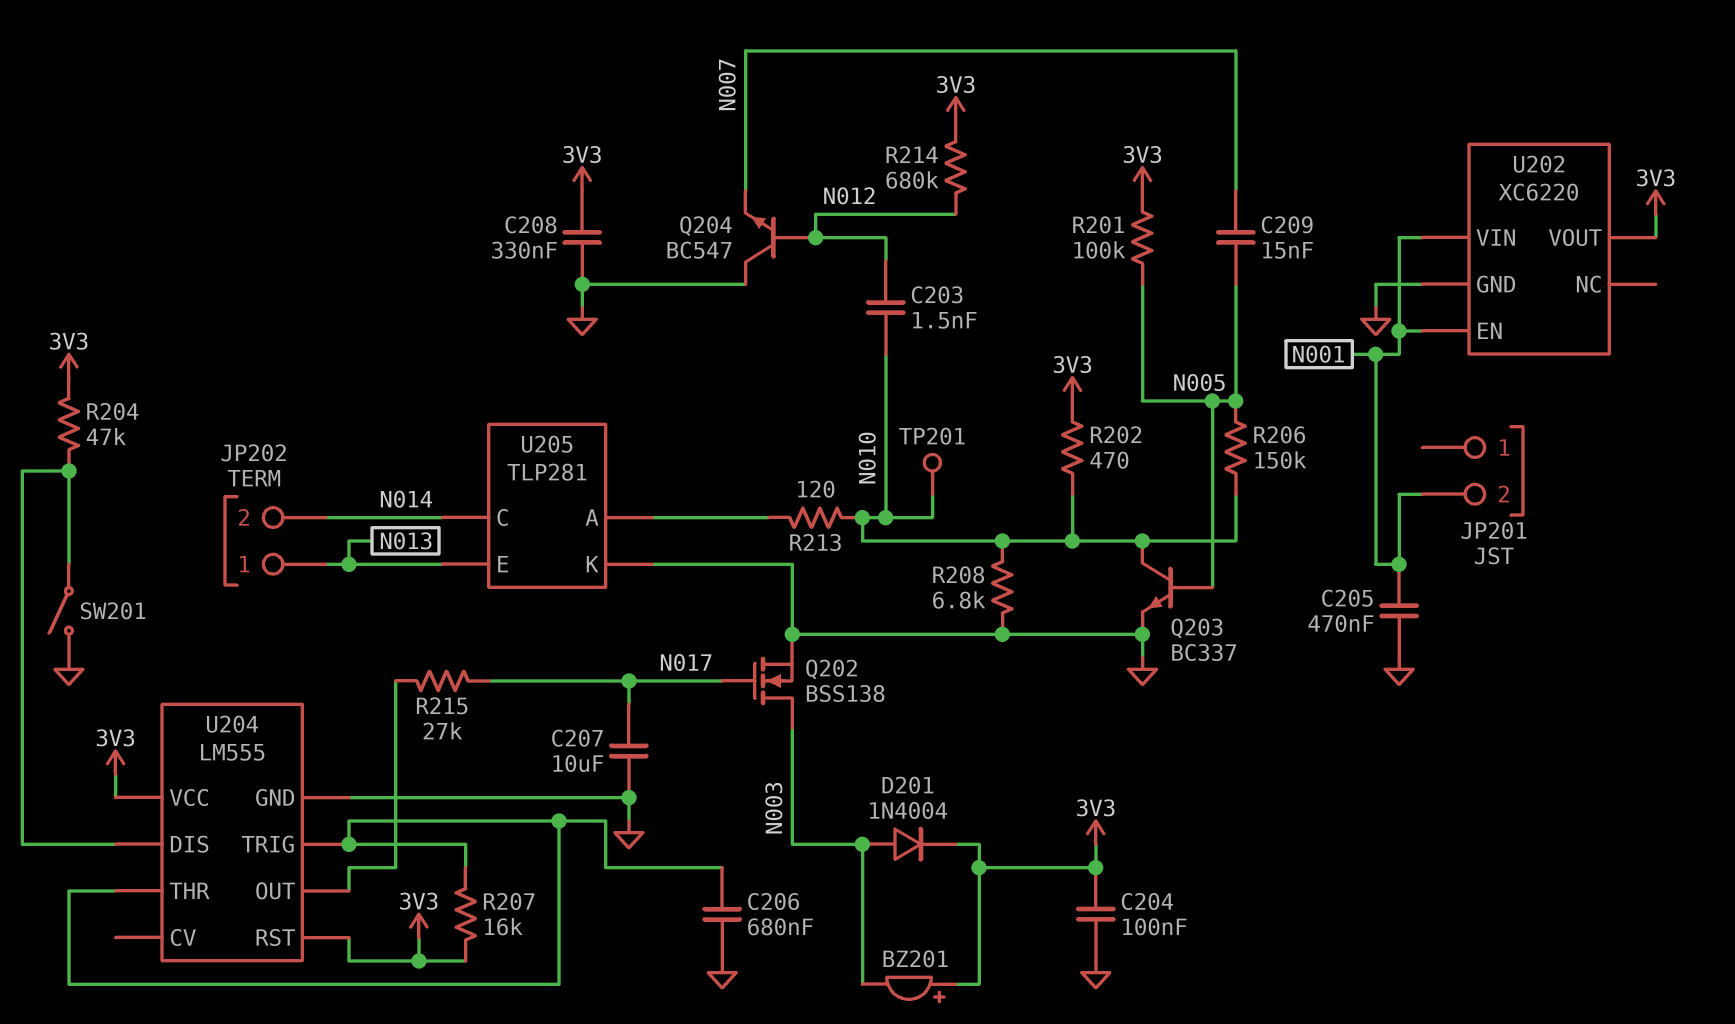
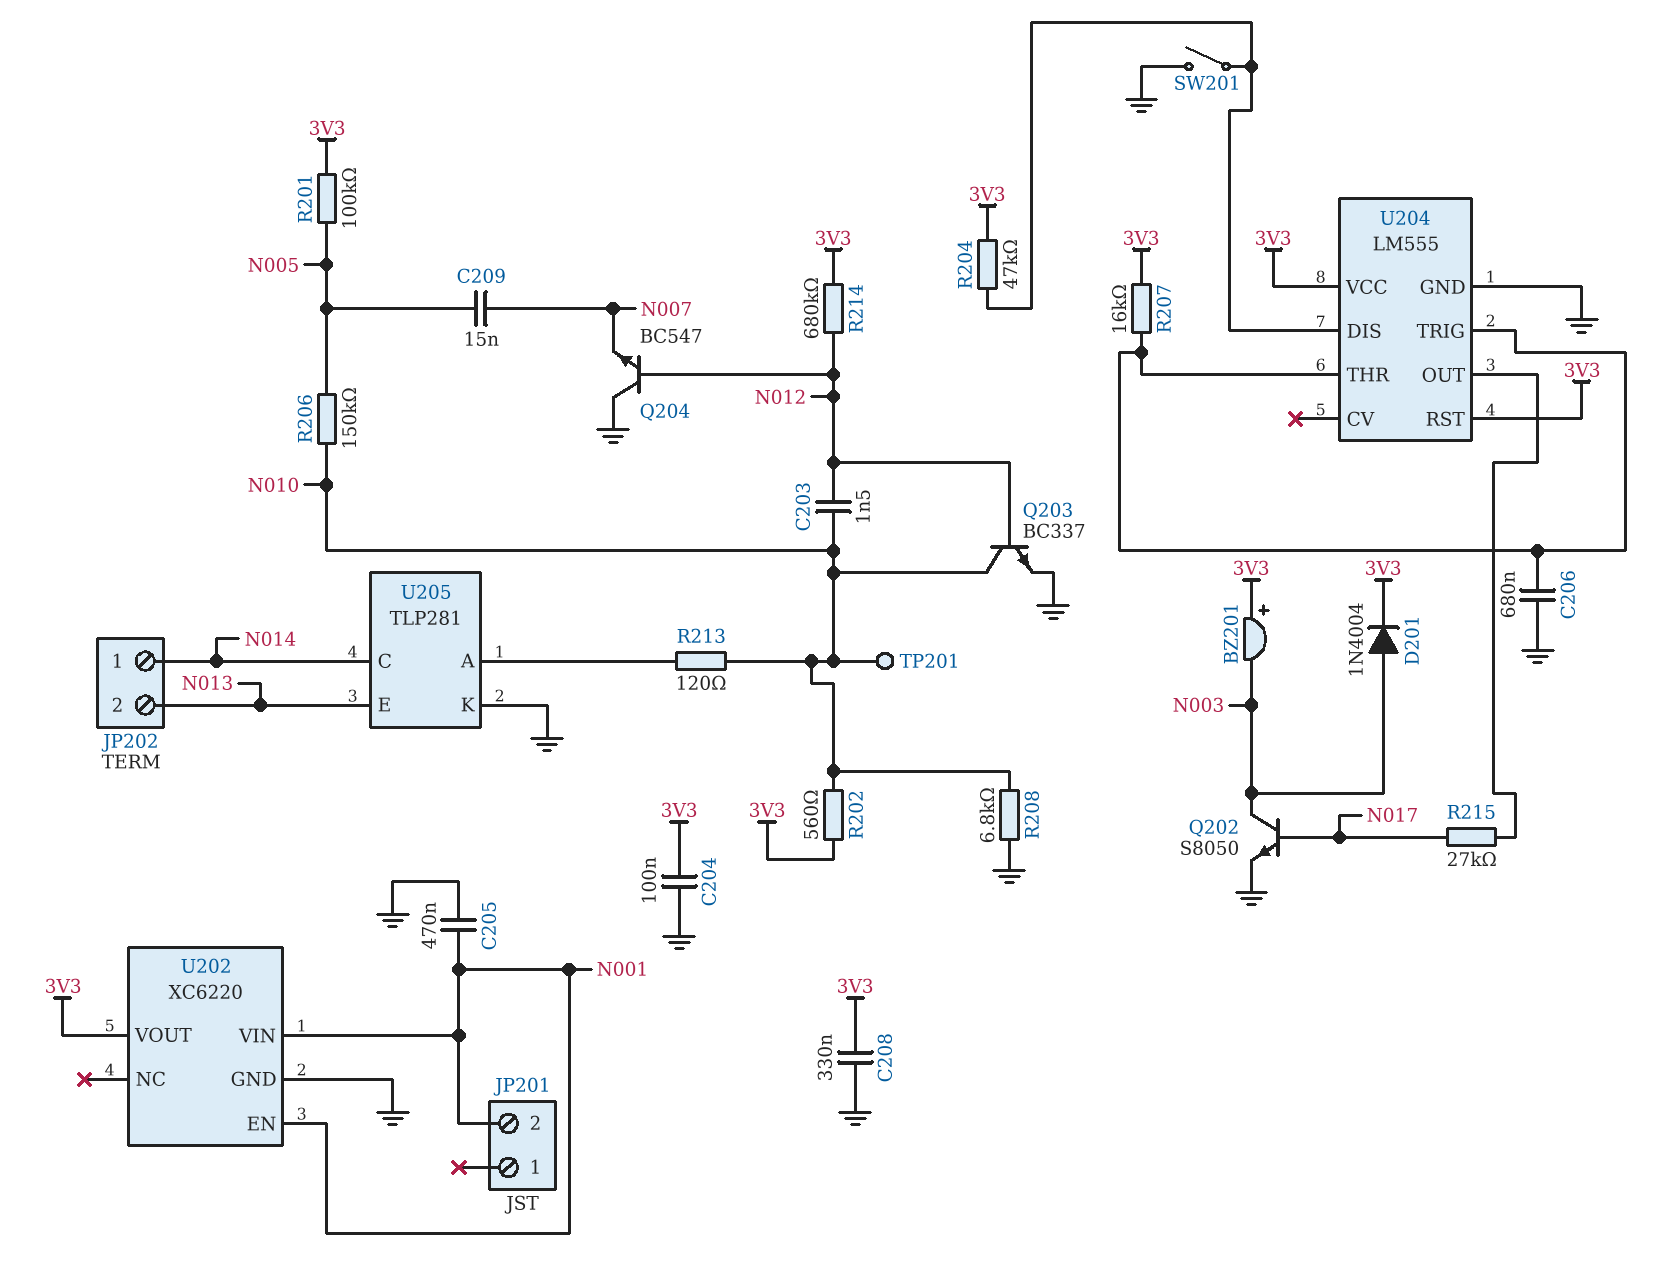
C207: 10uF (GND, N017) -> none
JP202 pin 1: N013 -> N014
JP202 pin 2: N014 -> N013
Q202: NMOS BSS138 (G N017, D N003, S GND) -> NPN S8050 (B N017, C N003, E GND)
Q203: NPN BC337 (B N005, C N010, E GND) -> NPN BC337 (B N012, C N010, E GND)
R202: 470 (3V3, N010) -> 560 (3V3, N010)

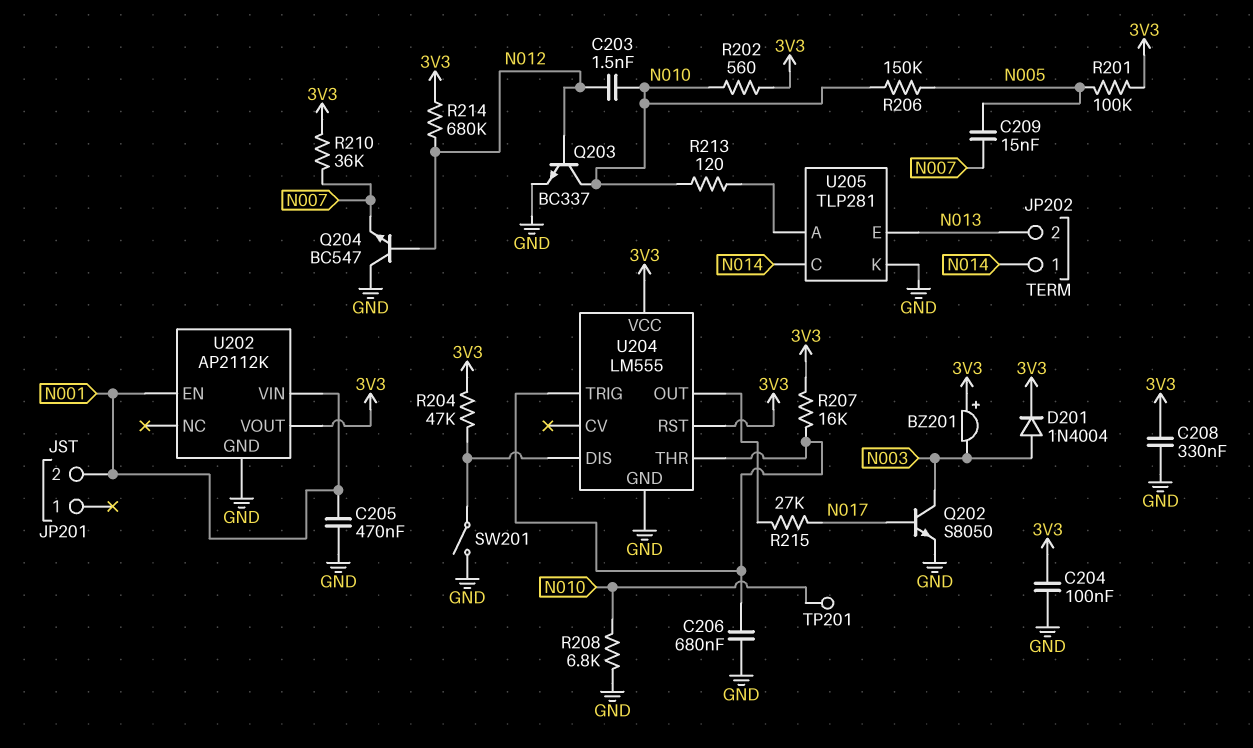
R210: none -> 36k (3V3, N007)
U202: XC6220 -> AP2112K

